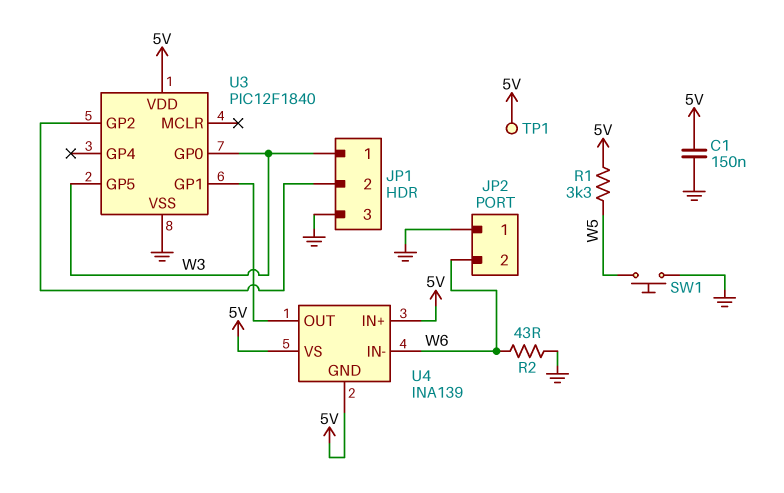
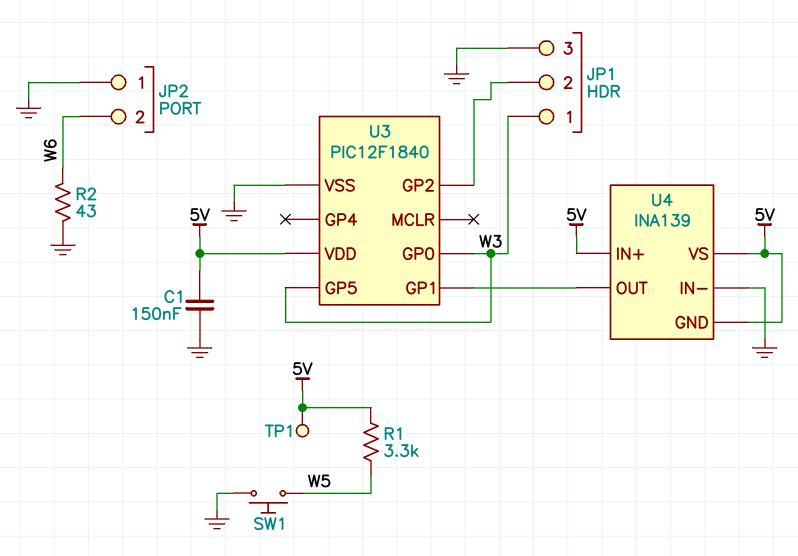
U4 pin IN-: W6 -> GND

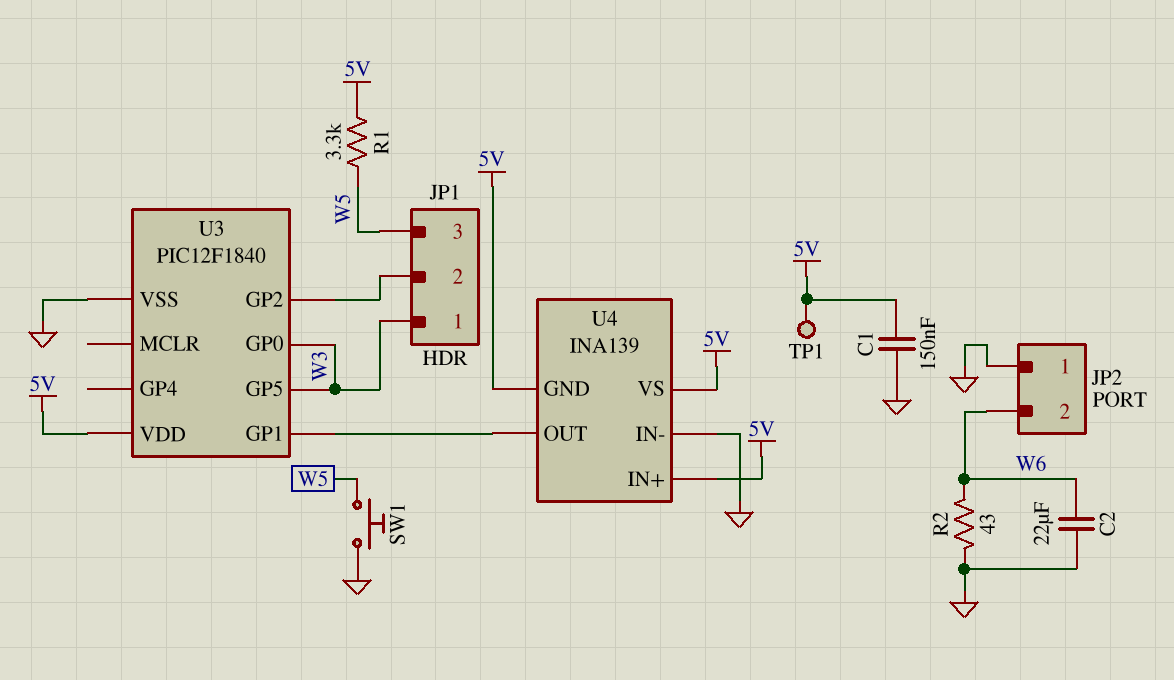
C2: none -> 22uF (GND, W6)
JP1 pin 3: GND -> W5

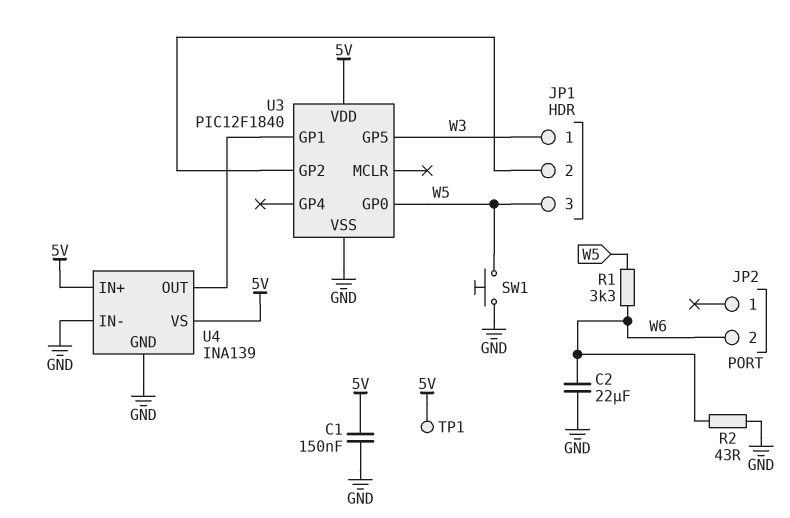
JP2 pin 1: GND -> none
R1: 3.3k (5V, W5) -> 3.3k (W5, W6)
U3 pin GP0: W3 -> W5
U4 pin GND: 5V -> GND

